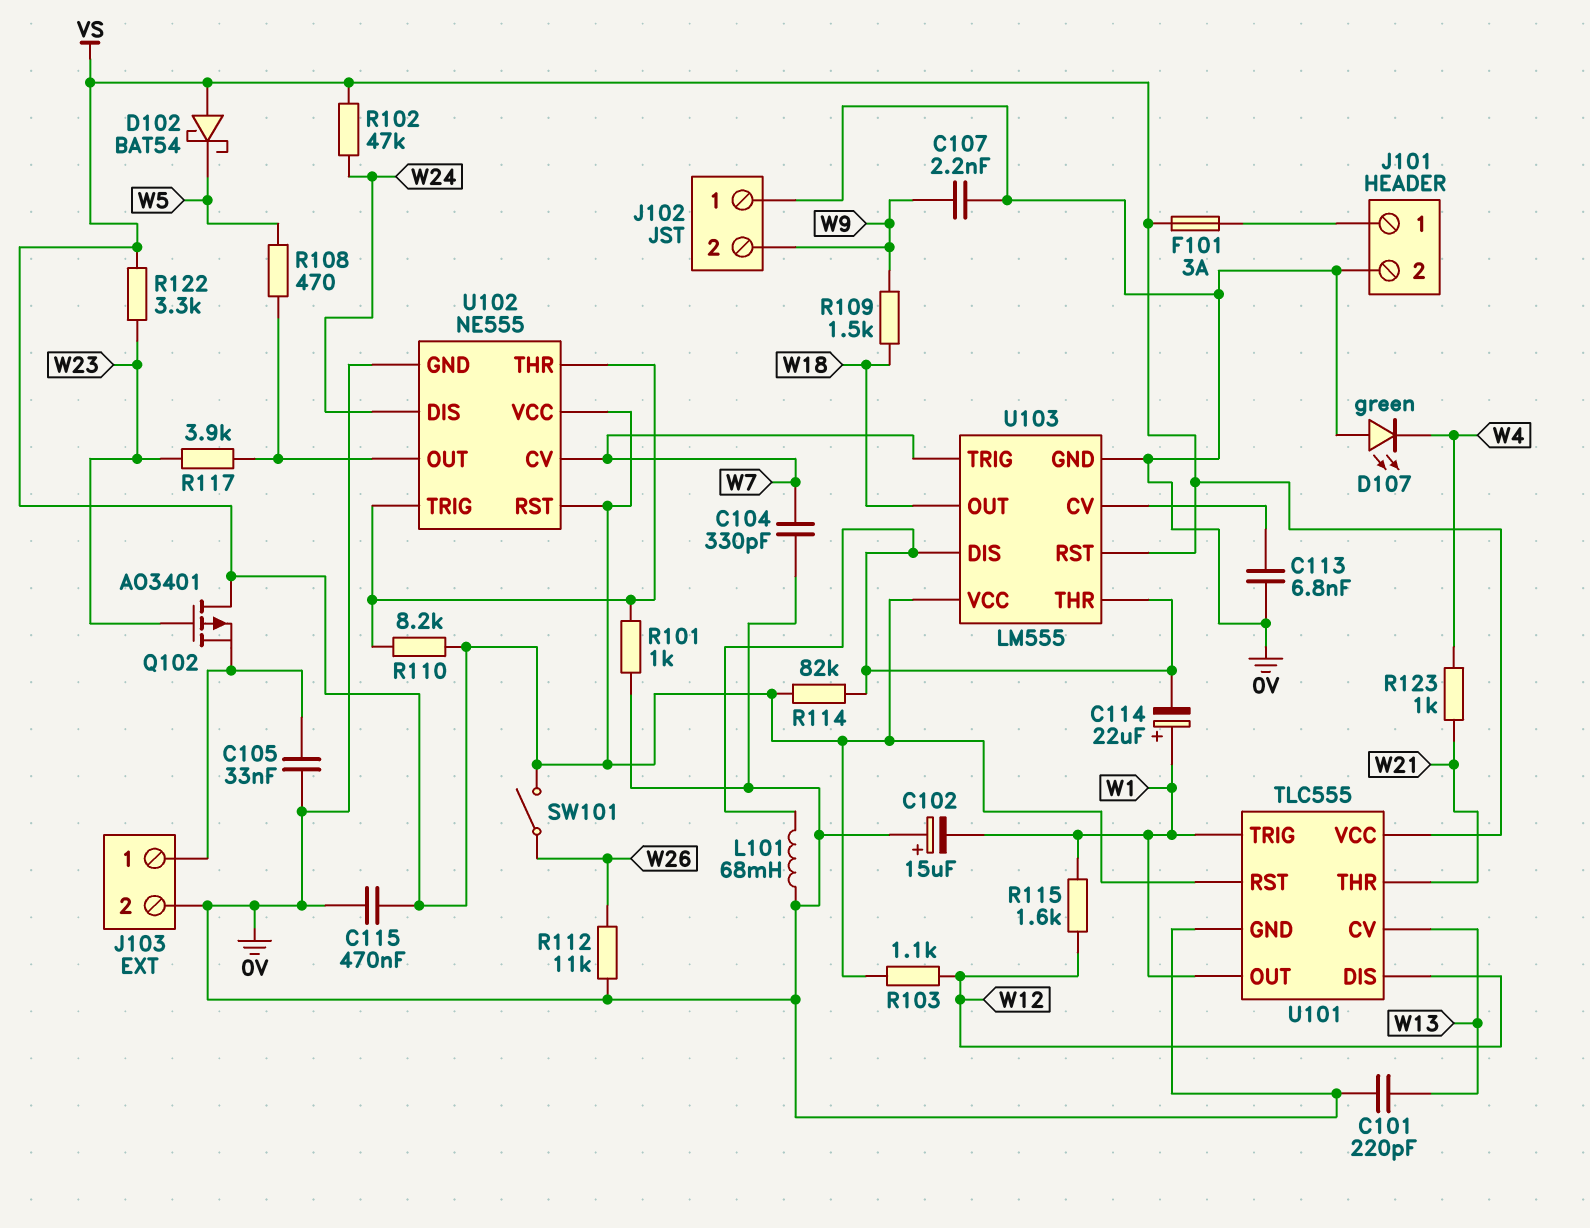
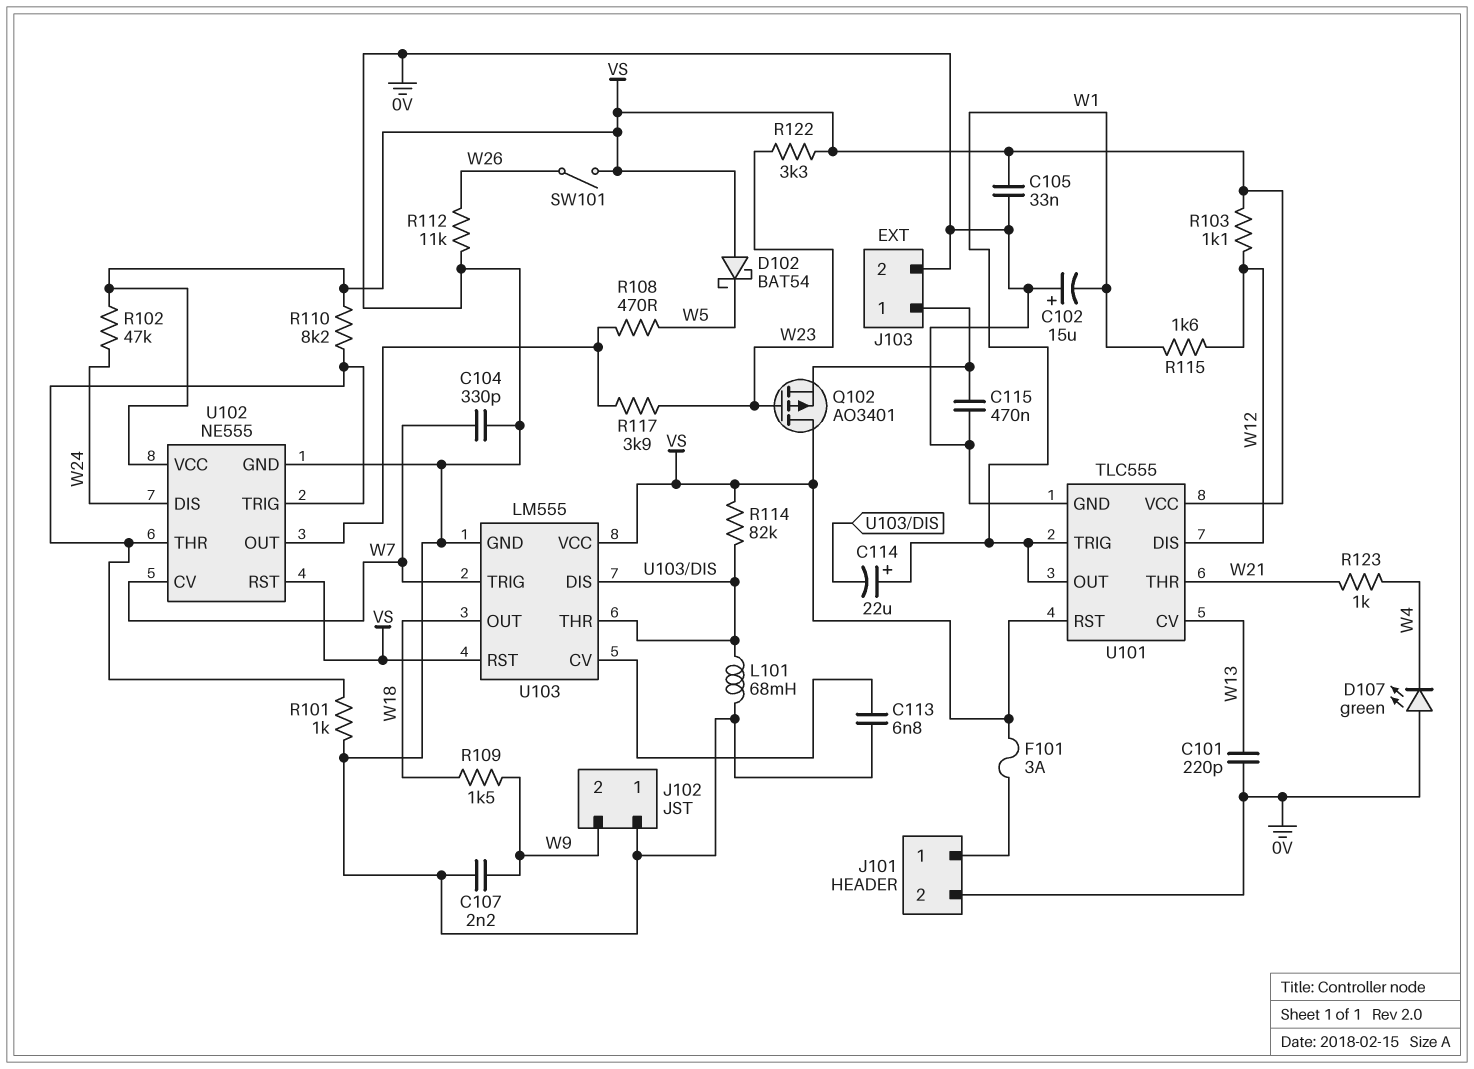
C105: 33nF (0V, J103/1) -> 33nF (0V, VS)
C115: 470nF (0V, VS) -> 470nF (0V, J103/1)

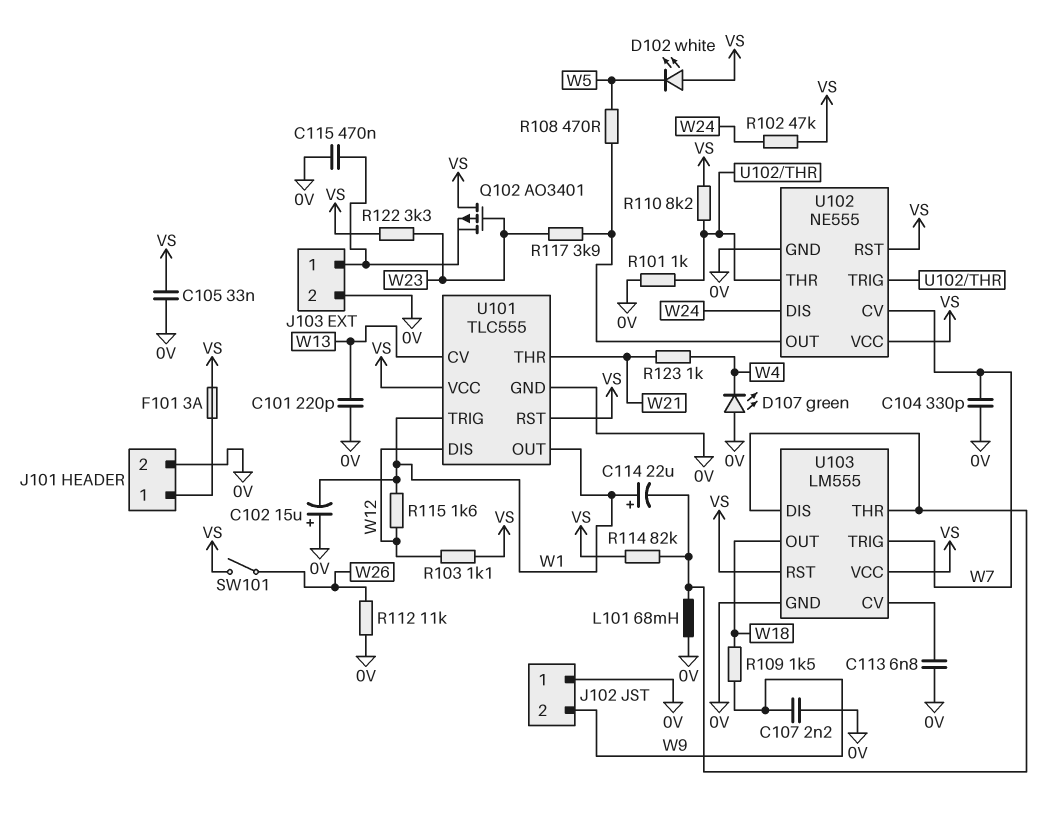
D102: schottky BAT54 (A VS, K W5) -> LED white (A VS, K W5)

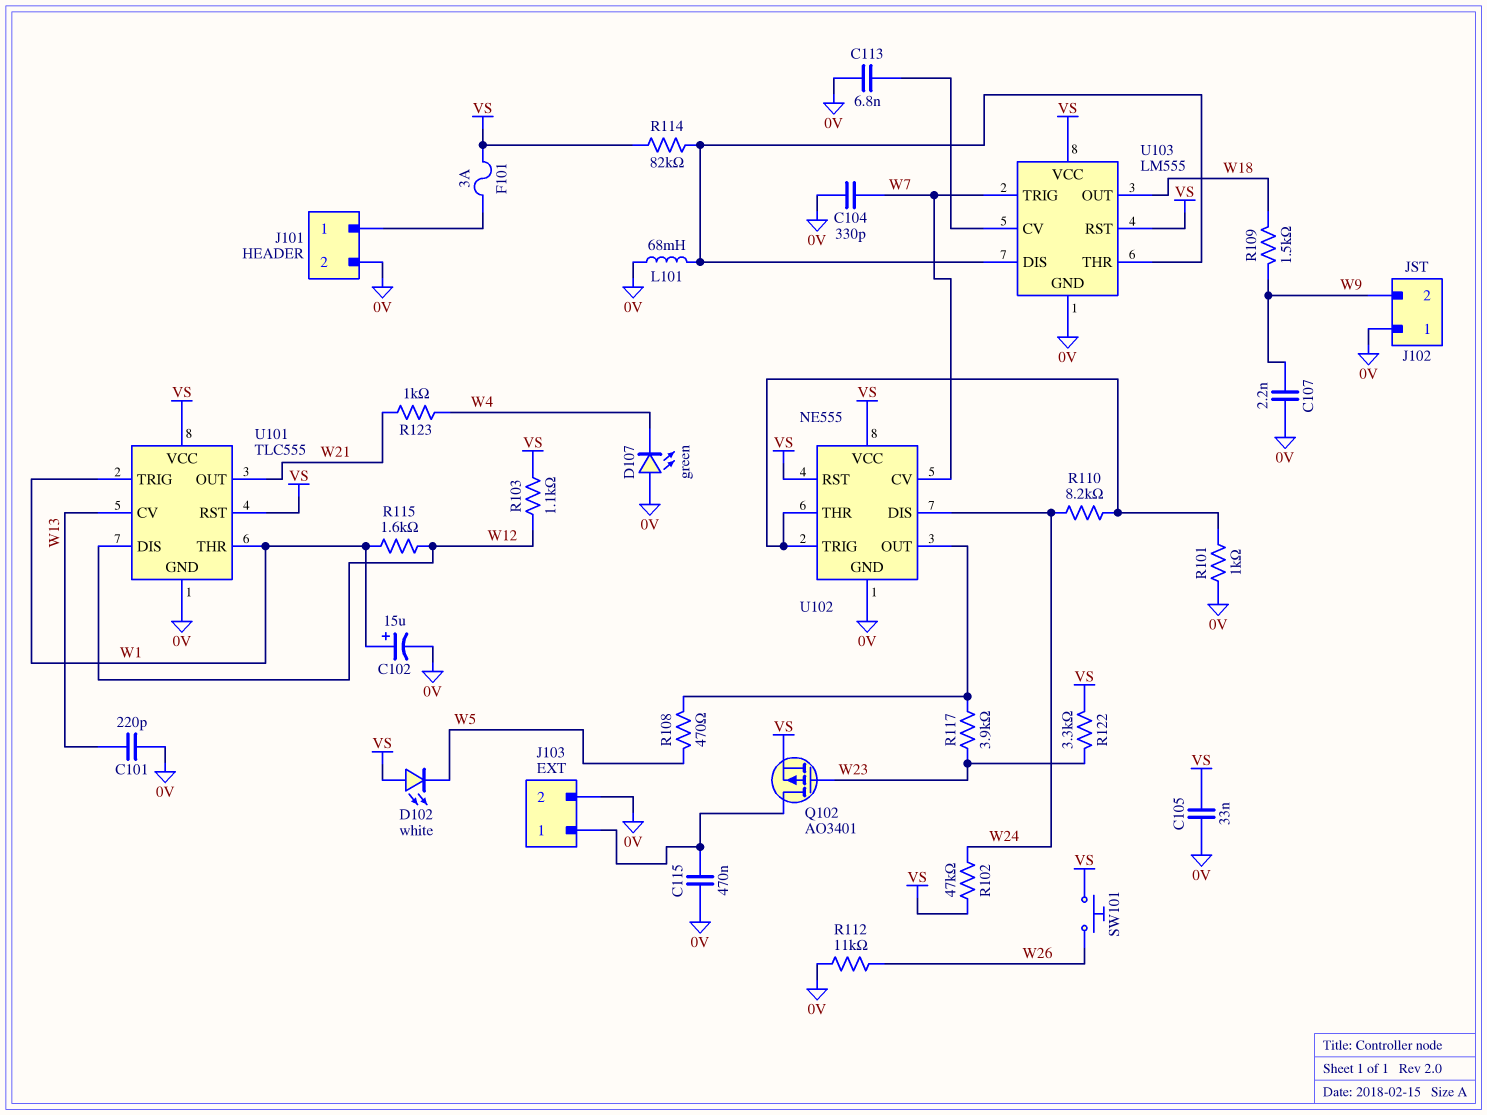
C102: 15uF (plus 0V, minus W1) -> 15uF (plus W1, minus 0V)
C114: 22uF (plus W1, minus U103/DIS) -> none
Q102: PMOS AO3401 (G W23, D VS, S J103/1) -> PMOS AO3401 (G W23, D J103/1, S VS)
R110: 8.2k (U102/THR, VS) -> 8.2k (U102/THR, W24)
SW101: switch (VS, W26) -> button (VS, W26)
U101 pin OUT: W1 -> W21
U101 pin THR: W21 -> W1

